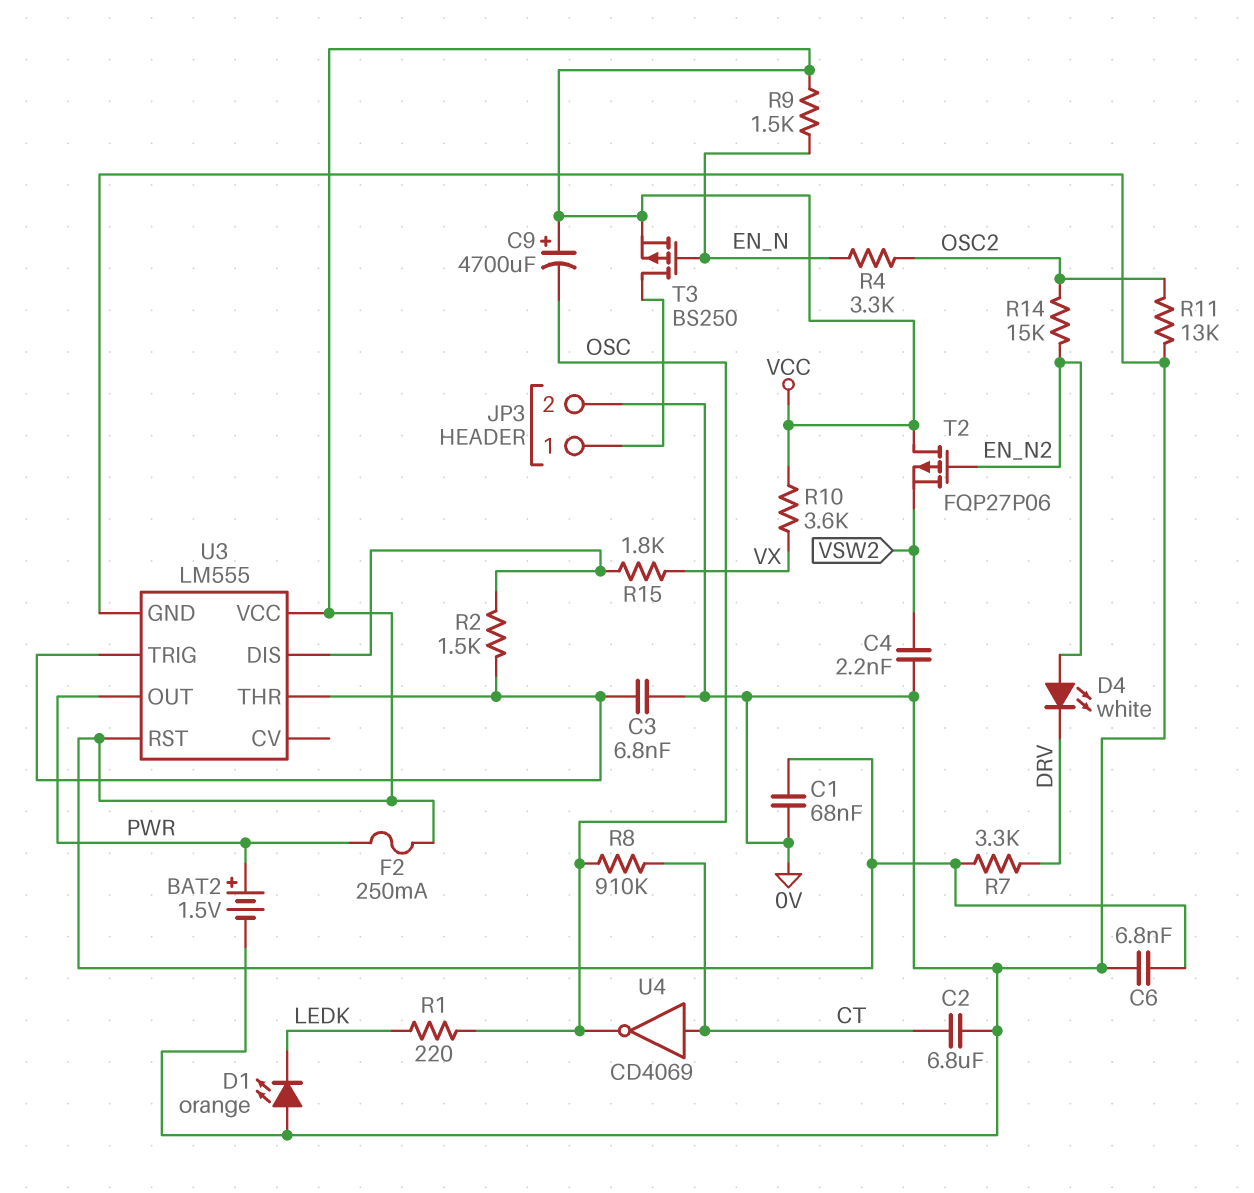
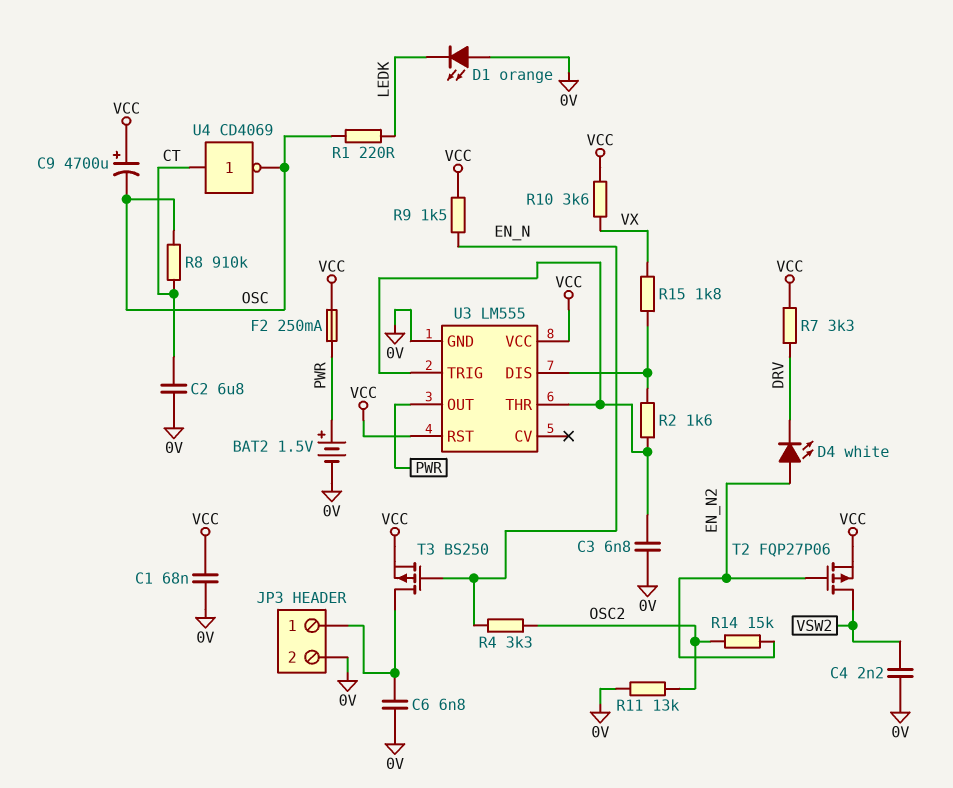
C6: 6.8nF (0V, VCC) -> 6.8nF (0V, JP3/1)
R2: 1.5k (U3/DIS, U3/THR) -> 1.6k (U3/DIS, U3/THR)
T2: PMOS FQP27P06 (G EN_N2, D VCC, S VSW2) -> PMOS FQP27P06 (G EN_N2, D VSW2, S VCC)

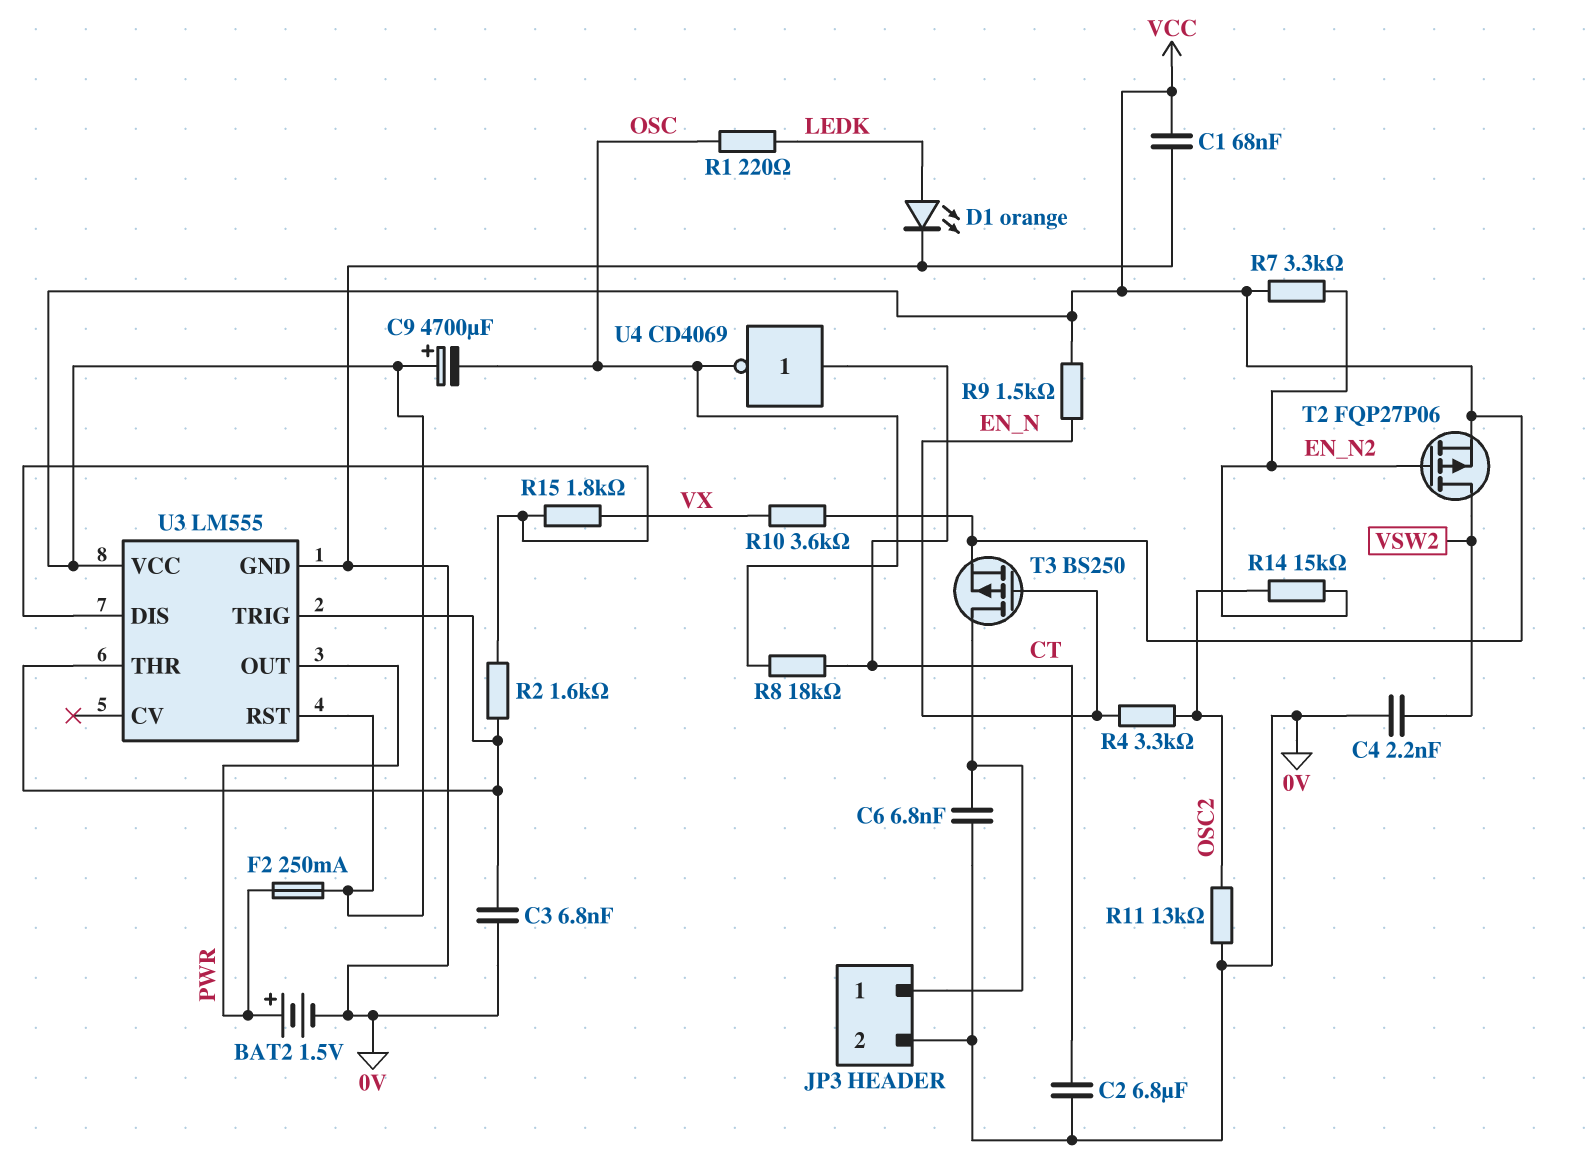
D1: LED orange (A 0V, K LEDK) -> LED orange (A LEDK, K 0V)
D4: LED white (A EN_N2, K DRV) -> none
R7: 3.3k (DRV, VCC) -> 3.3k (EN_N2, VCC)
R8: 910k (CT, OSC) -> 18k (CT, OSC)

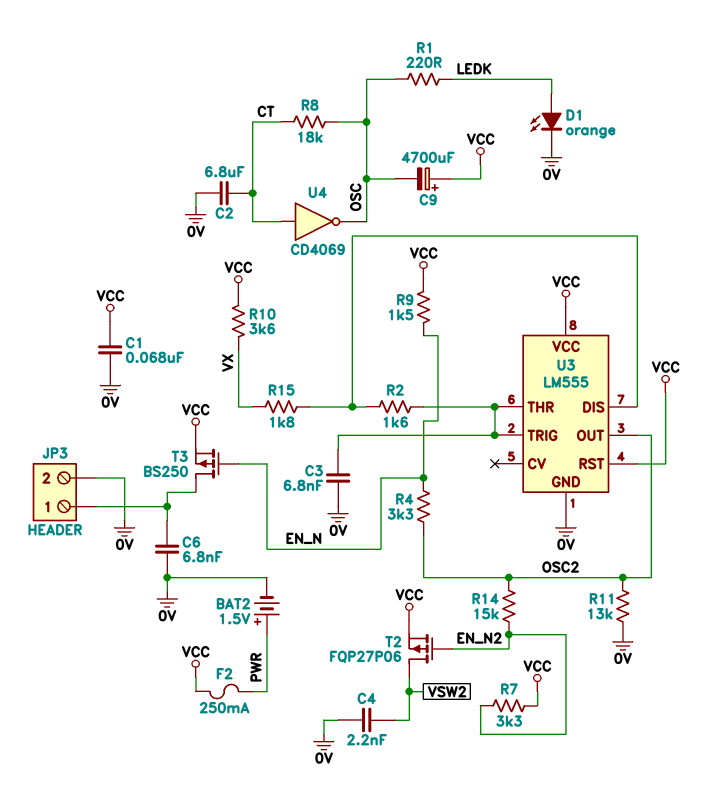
U3 pin OUT: PWR -> OSC2

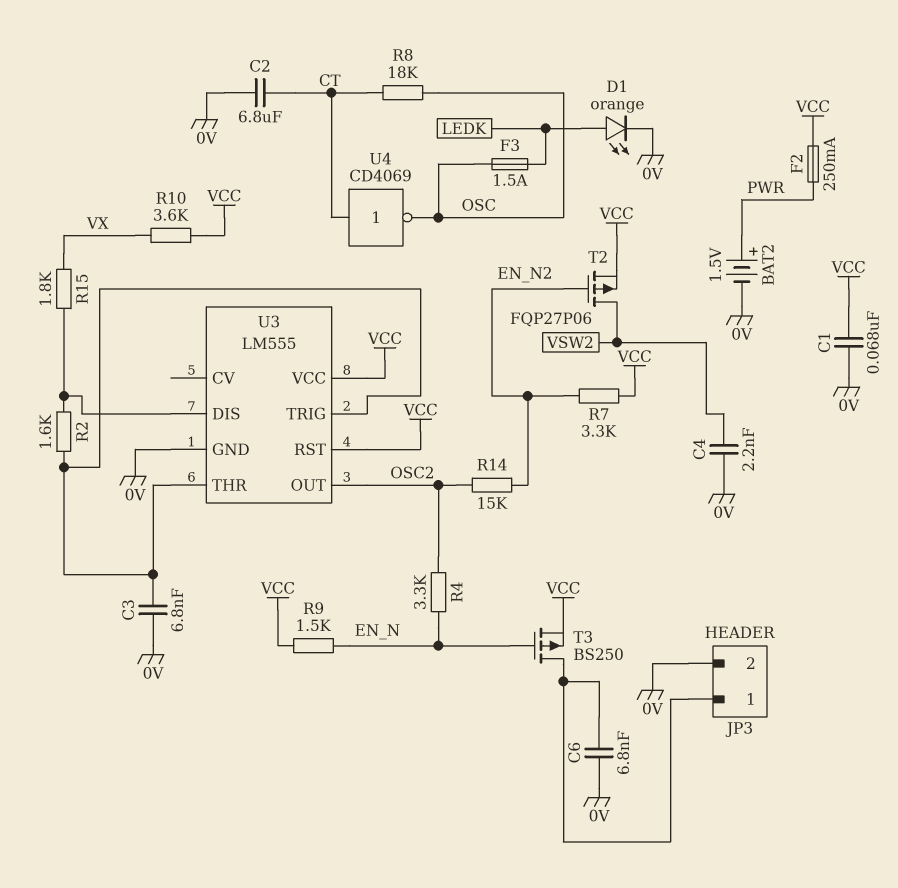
C9: 4700uF (plus VCC, minus OSC) -> none
F3: none -> 1.5A (LEDK, OSC)
R1: 220 (LEDK, OSC) -> none
R11: 13k (0V, OSC2) -> none

